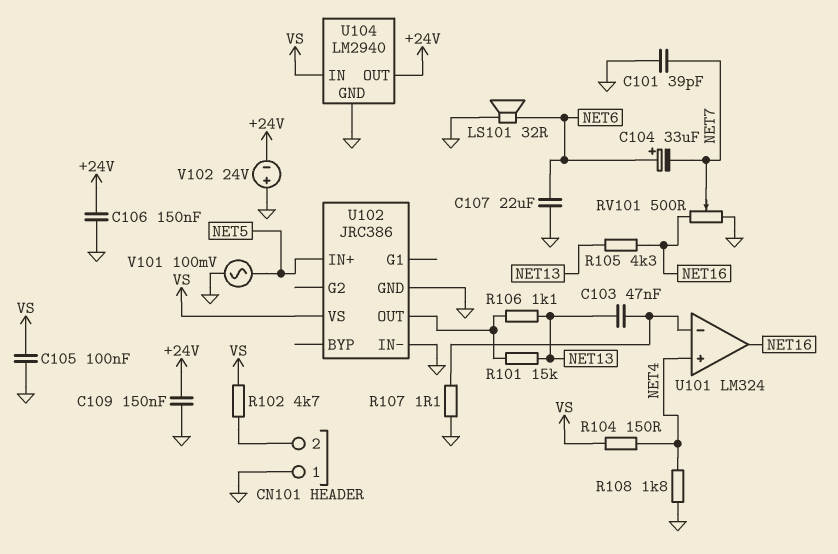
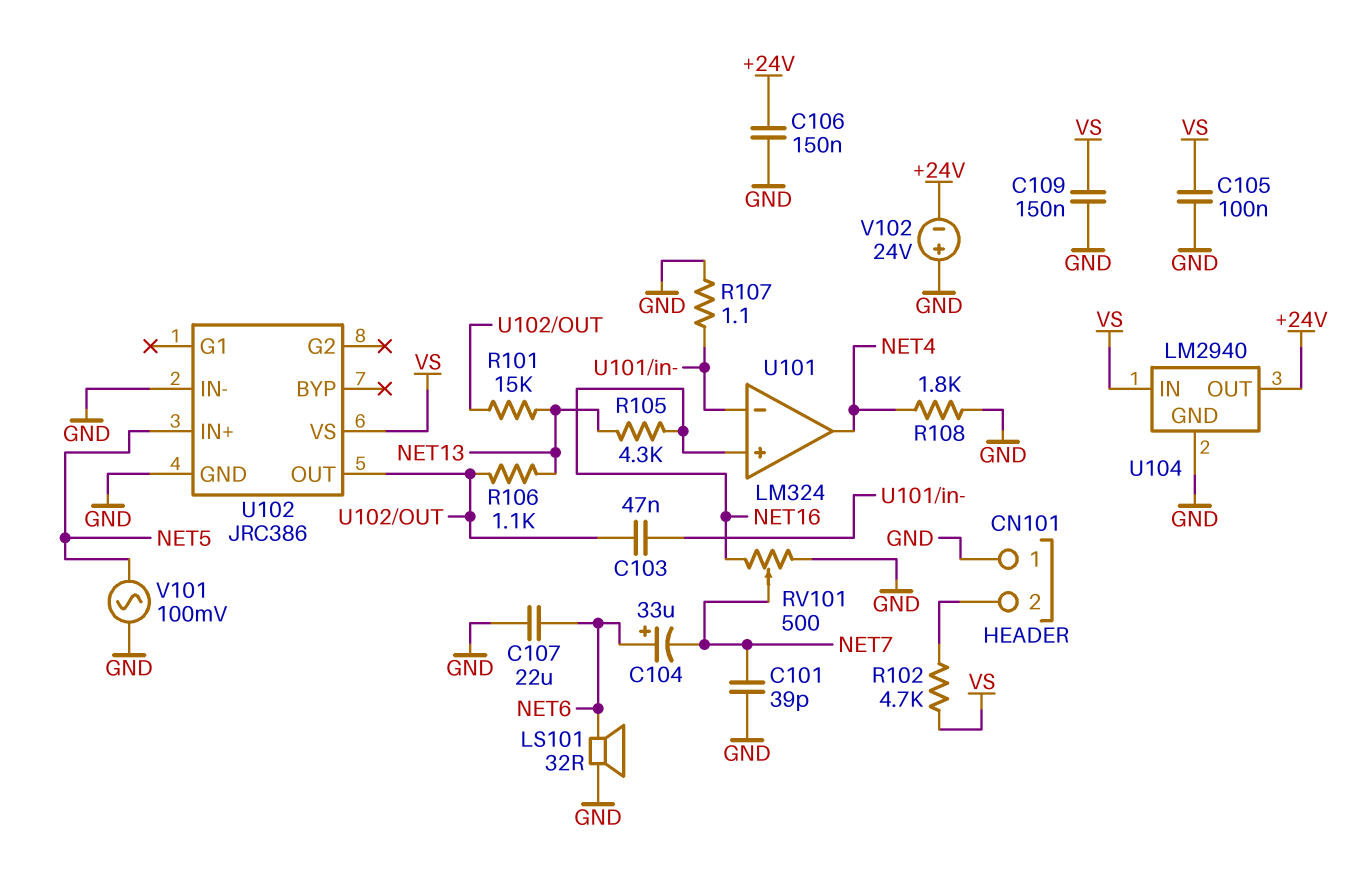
C103: 47nF (NET13, U101/in-) -> 47nF (U101/in-, U102/OUT)
C109: 150nF (+24V, GND) -> 150nF (GND, VS)
R104: 150 (NET4, VS) -> none
U101 pin in+: NET4 -> NET16
U101 pin out: NET16 -> NET4

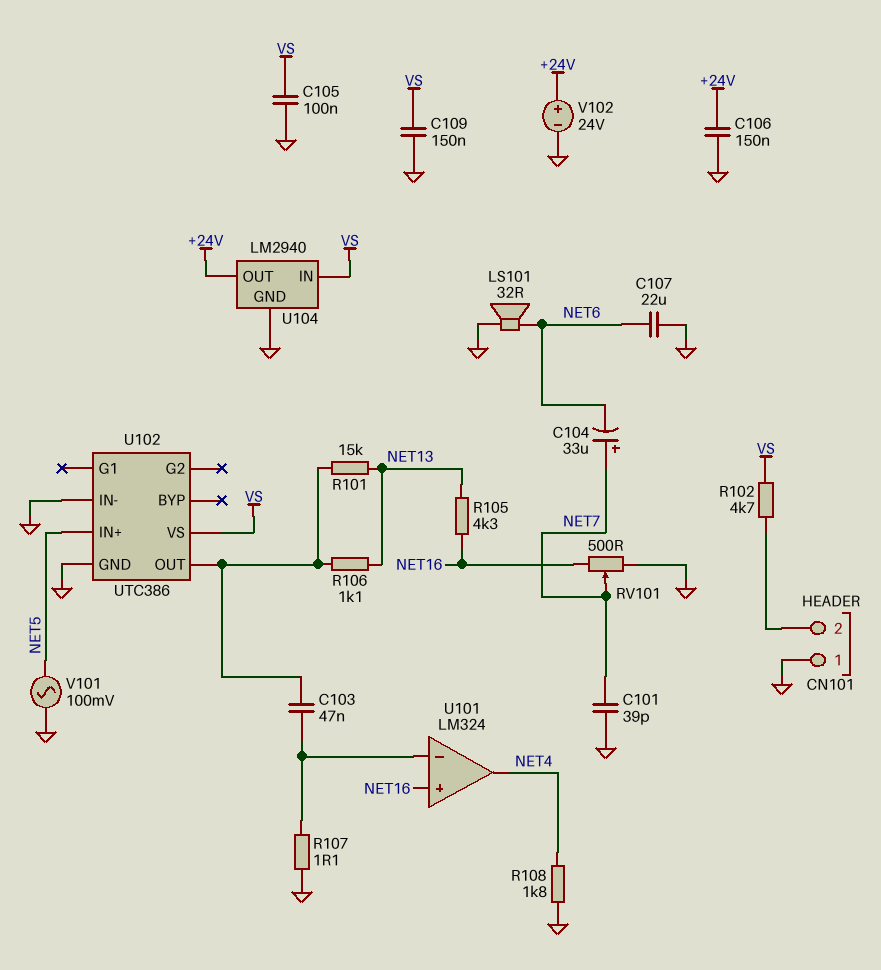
C104: 33uF (plus NET6, minus NET7) -> 33uF (plus NET7, minus NET6)
U102: JRC386 -> UTC386
V102: 24V (plus GND, minus +24V) -> 24V (plus +24V, minus GND)

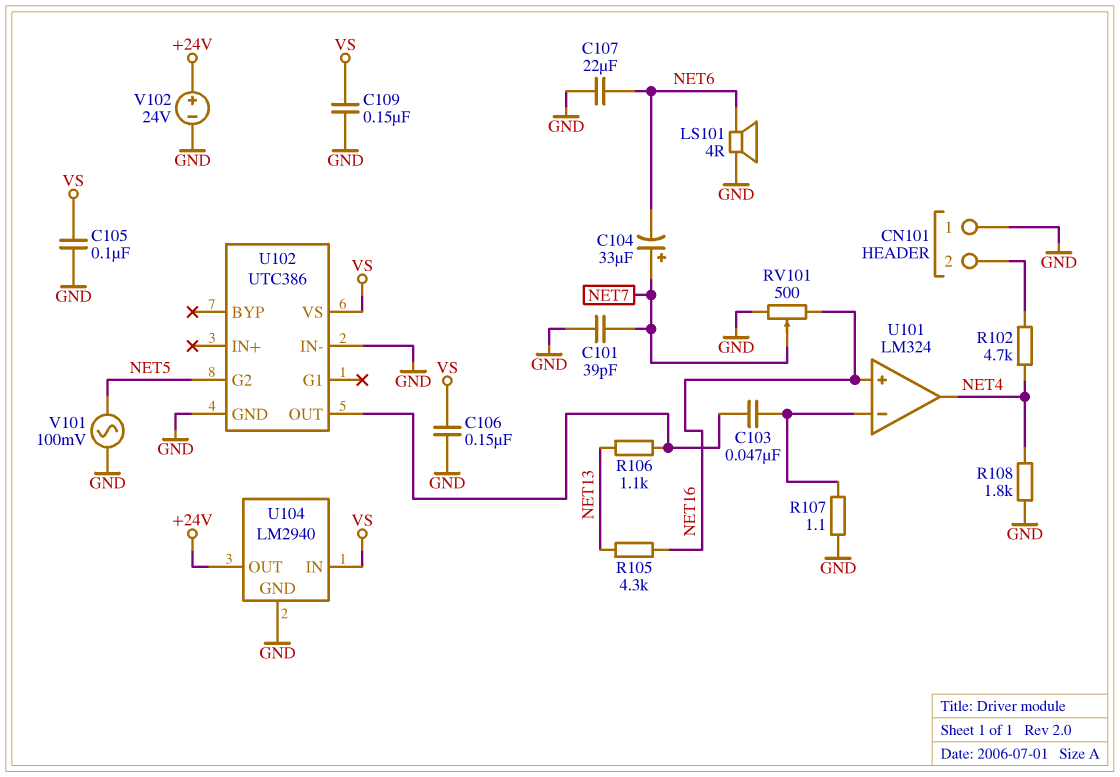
C106: 150nF (+24V, GND) -> 150nF (GND, VS)
LS101: speaker 32R (GND, NET6) -> speaker 4R (GND, NET6)
R101: 15k (NET13, U102/OUT) -> none
R102: 4.7k (CN101/2, VS) -> 4.7k (CN101/2, NET4)
U102 pin G2: none -> NET5
U102 pin IN+: NET5 -> none

